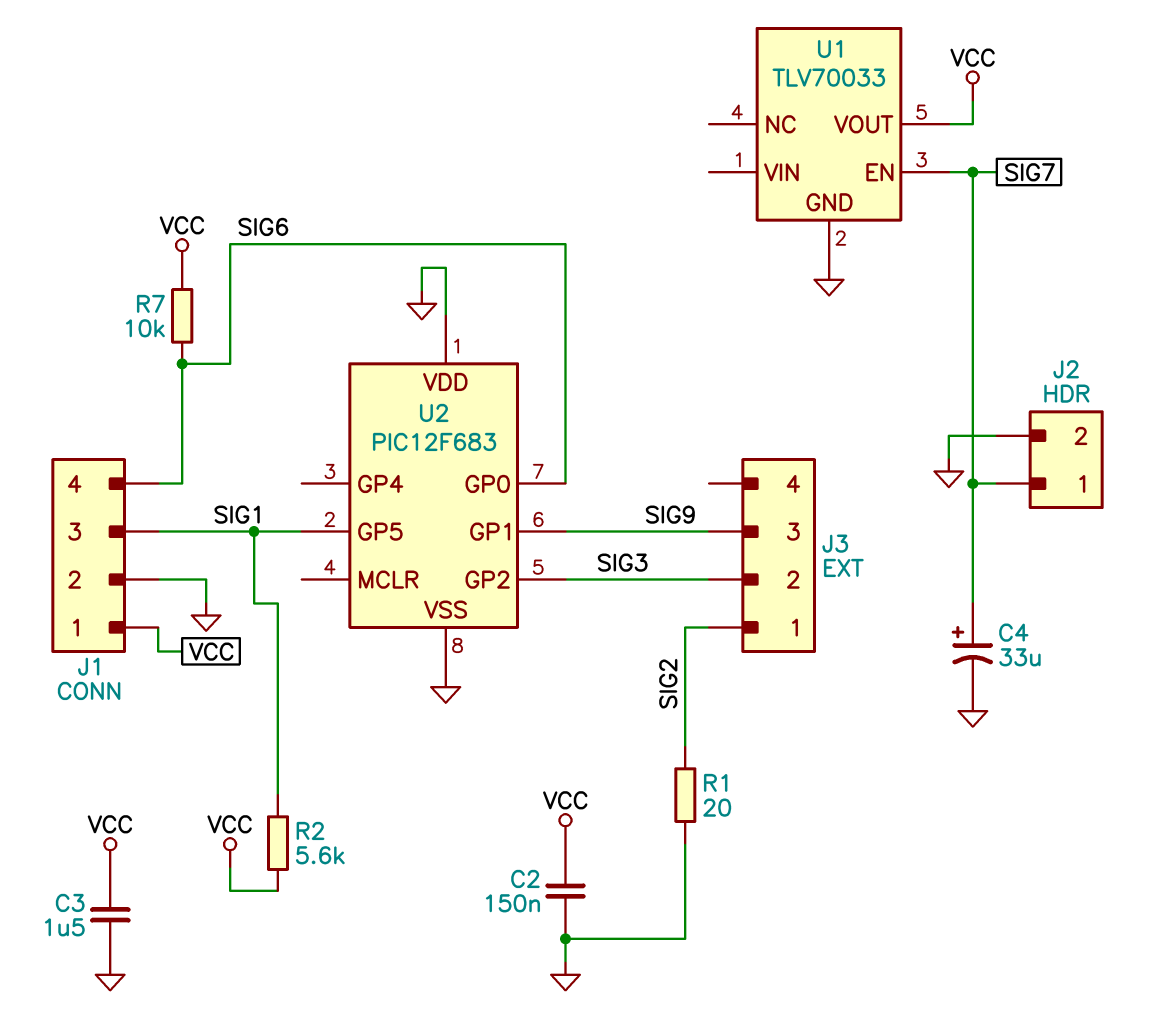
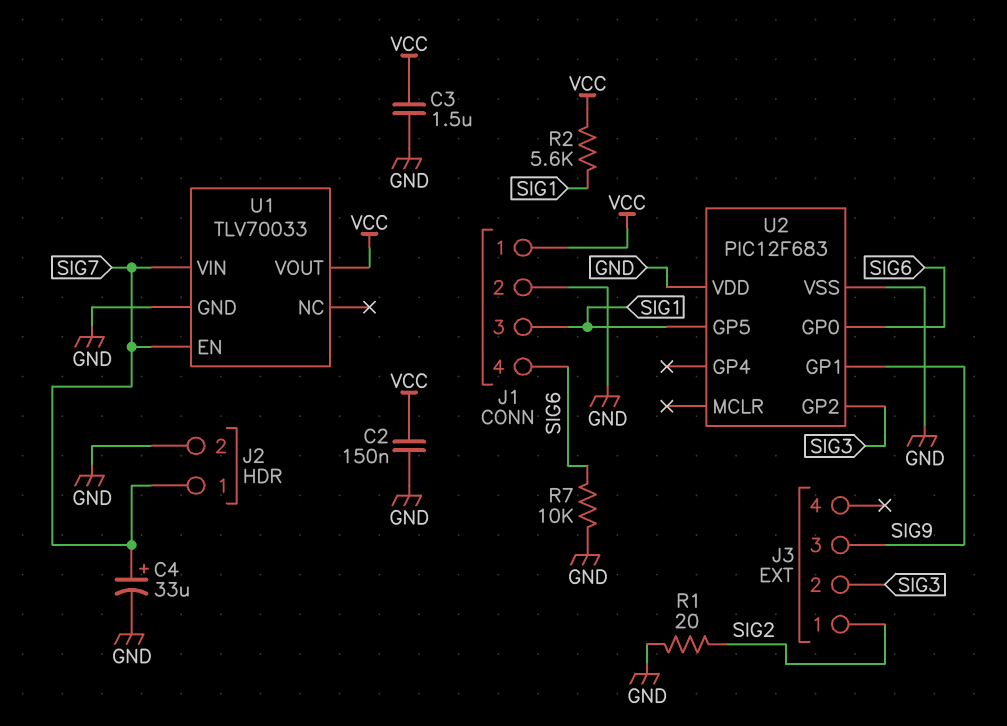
R7: 10k (SIG6, VCC) -> 10k (GND, SIG6)
U1 pin VIN: none -> SIG7

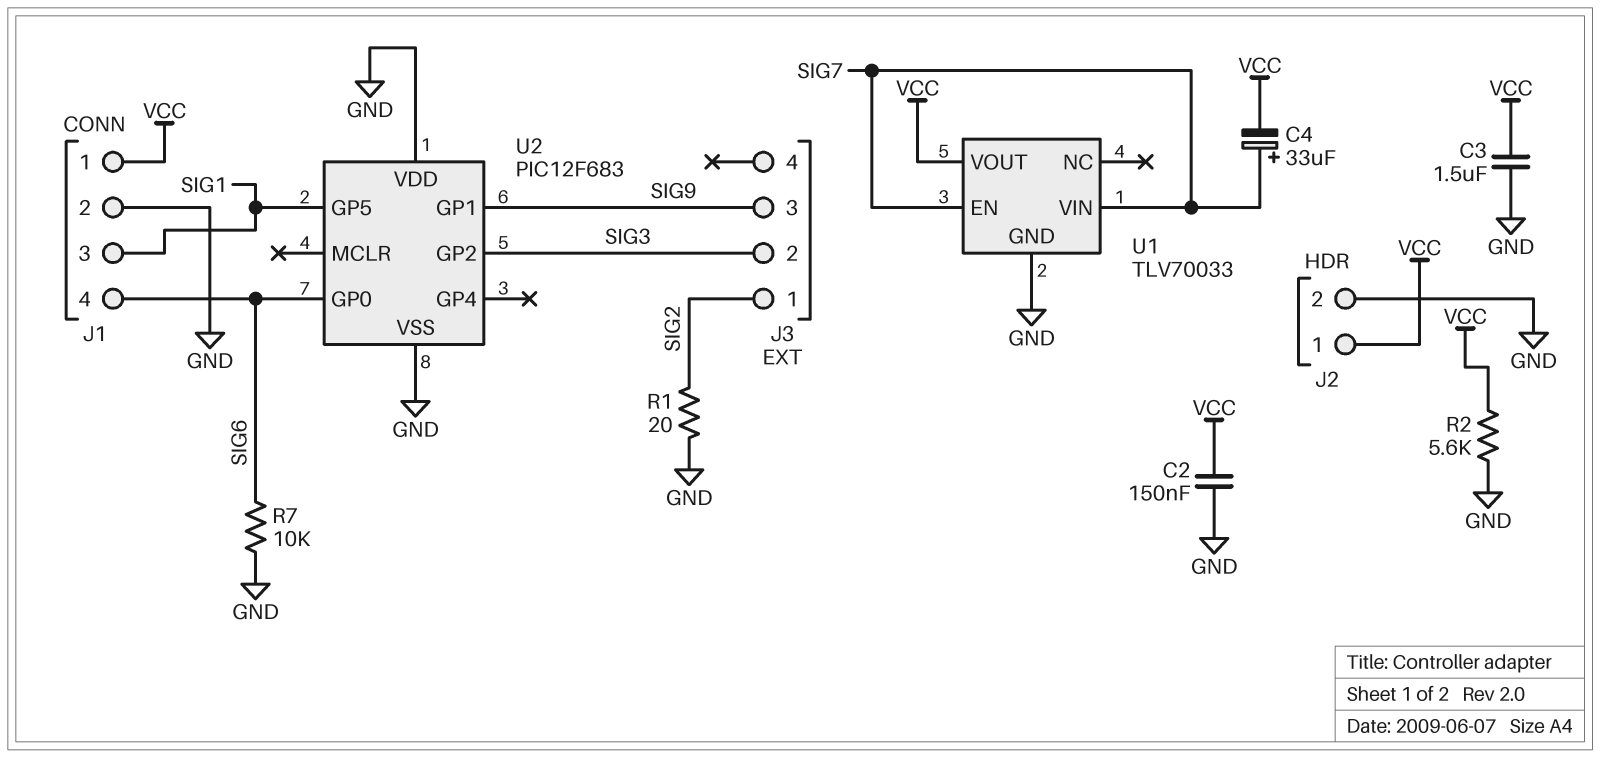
C4: 33uF (plus SIG7, minus GND) -> 33uF (plus SIG7, minus VCC)
J2 pin 1: SIG7 -> VCC
R2: 5.6k (SIG1, VCC) -> 5.6k (GND, VCC)

